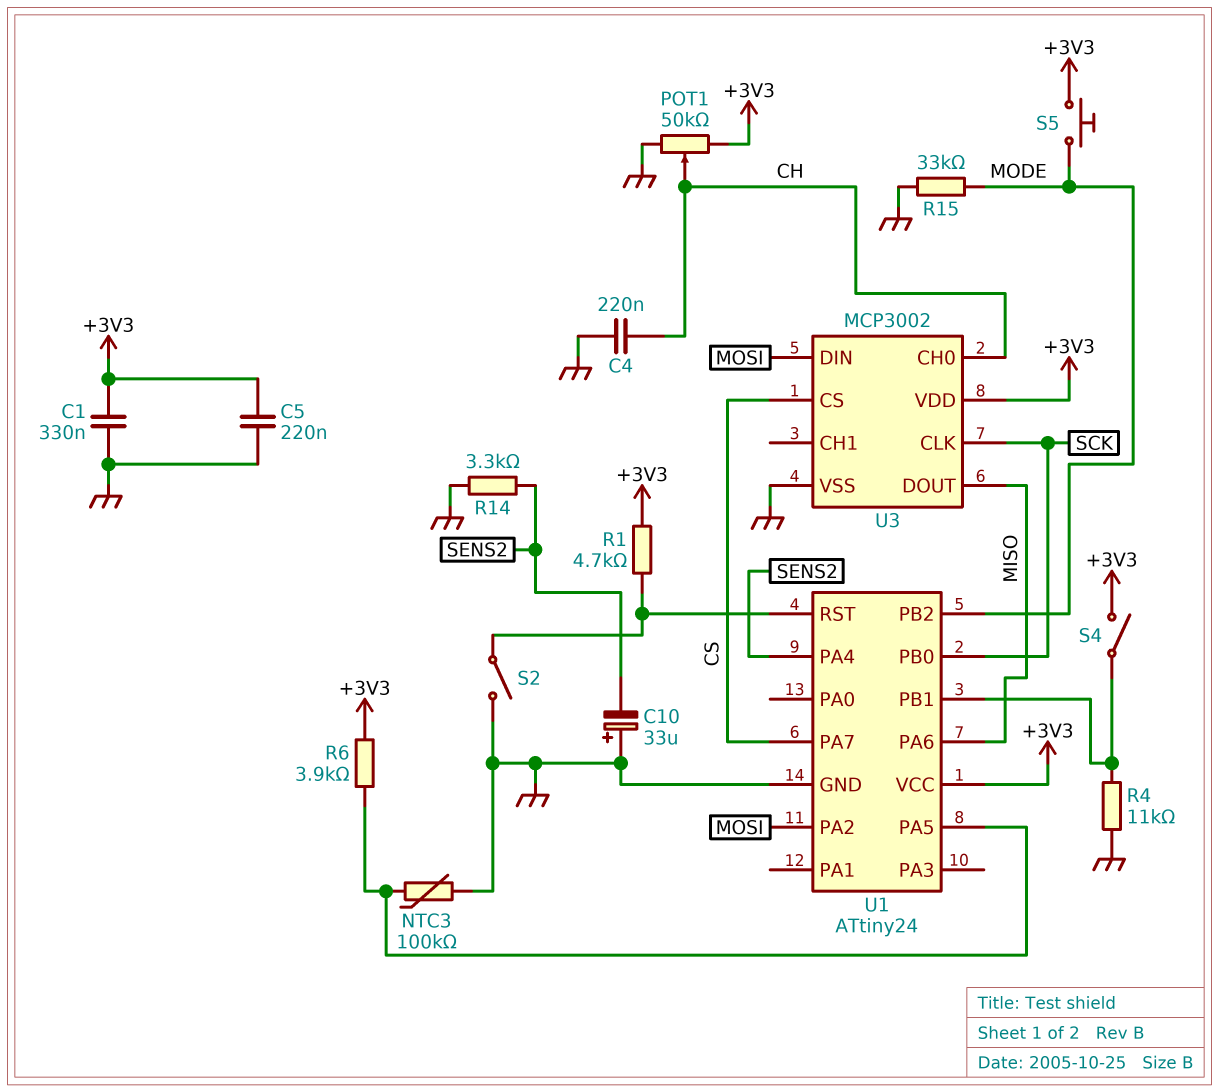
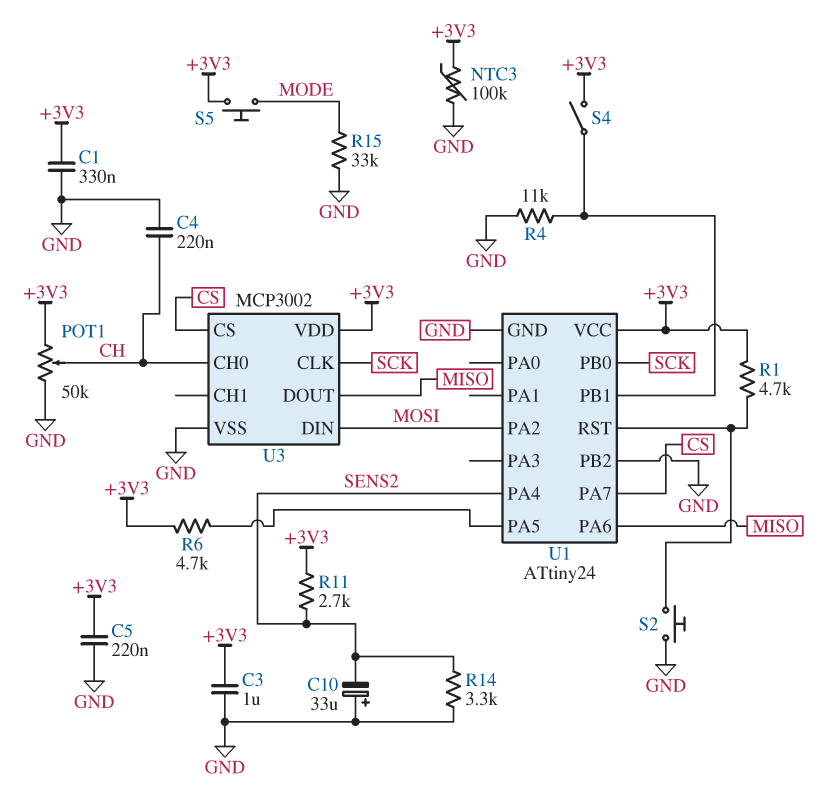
C3: none -> 1uF (+3V3, GND)
NTC3: 100k (GND, U1/PA5) -> 100k (+3V3, GND)
R6: 3.9k (+3V3, U1/PA5) -> 4.7k (+3V3, U1/PA5)
R11: none -> 2.7k (+3V3, SENS2)
S2: switch (GND, U1/RST) -> button (GND, U1/RST)
U1 pin PB2: MODE -> GND

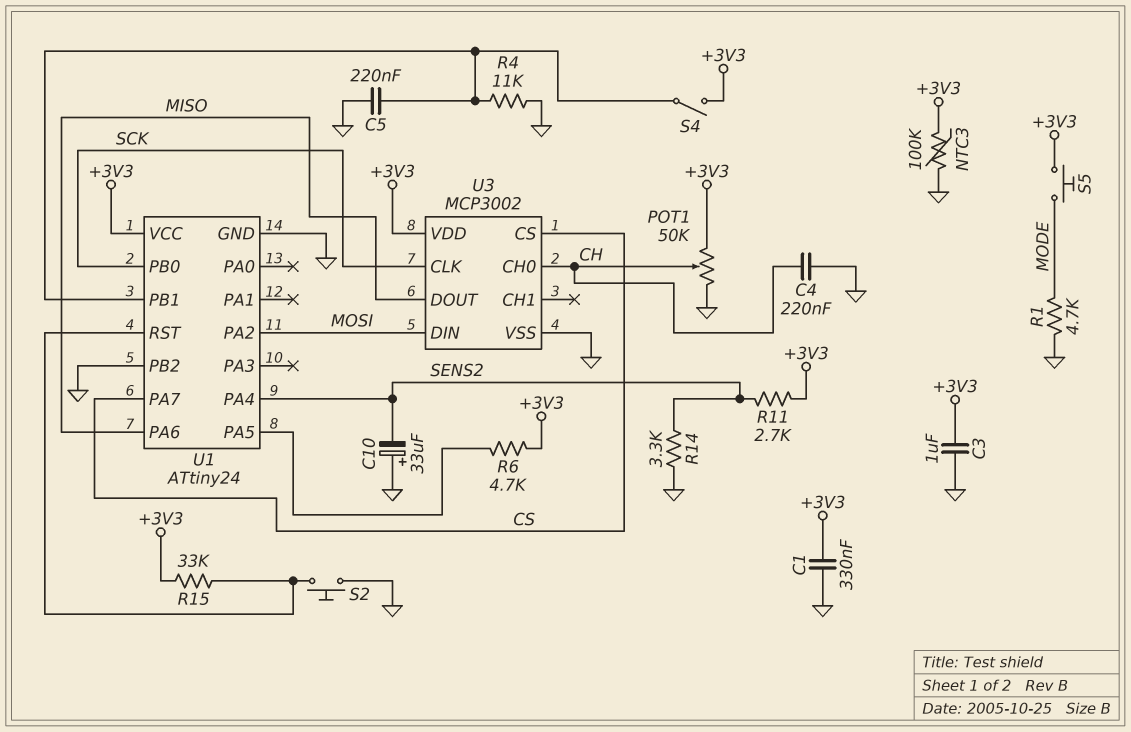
C5: 220nF (+3V3, GND) -> 220nF (GND, U1/PB1)
R1: 4.7k (+3V3, U1/RST) -> 4.7k (GND, MODE)
R15: 33k (GND, MODE) -> 33k (+3V3, U1/RST)

